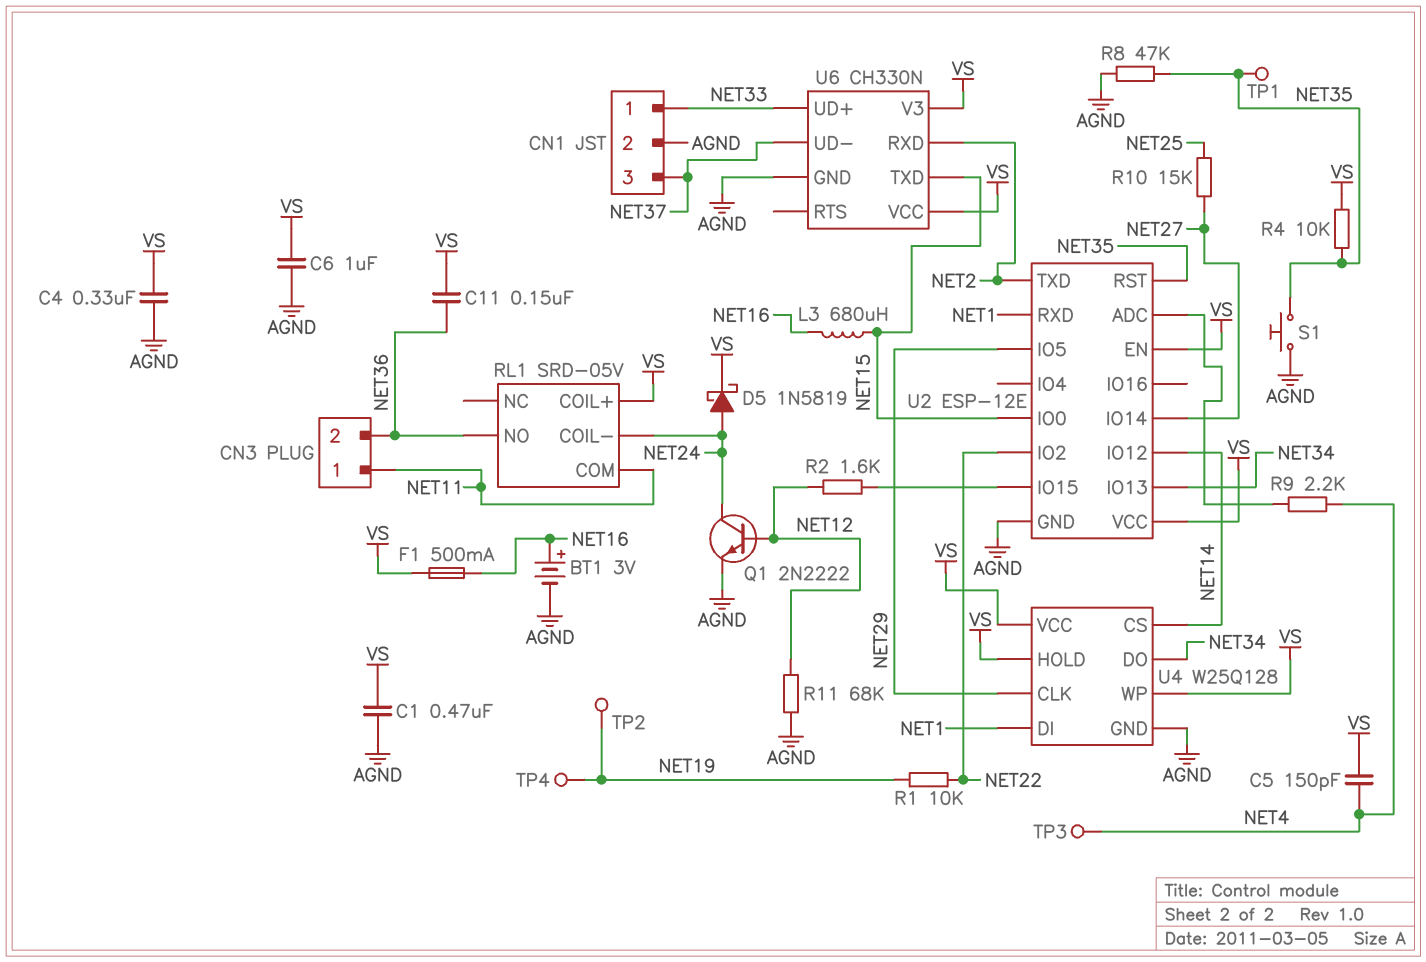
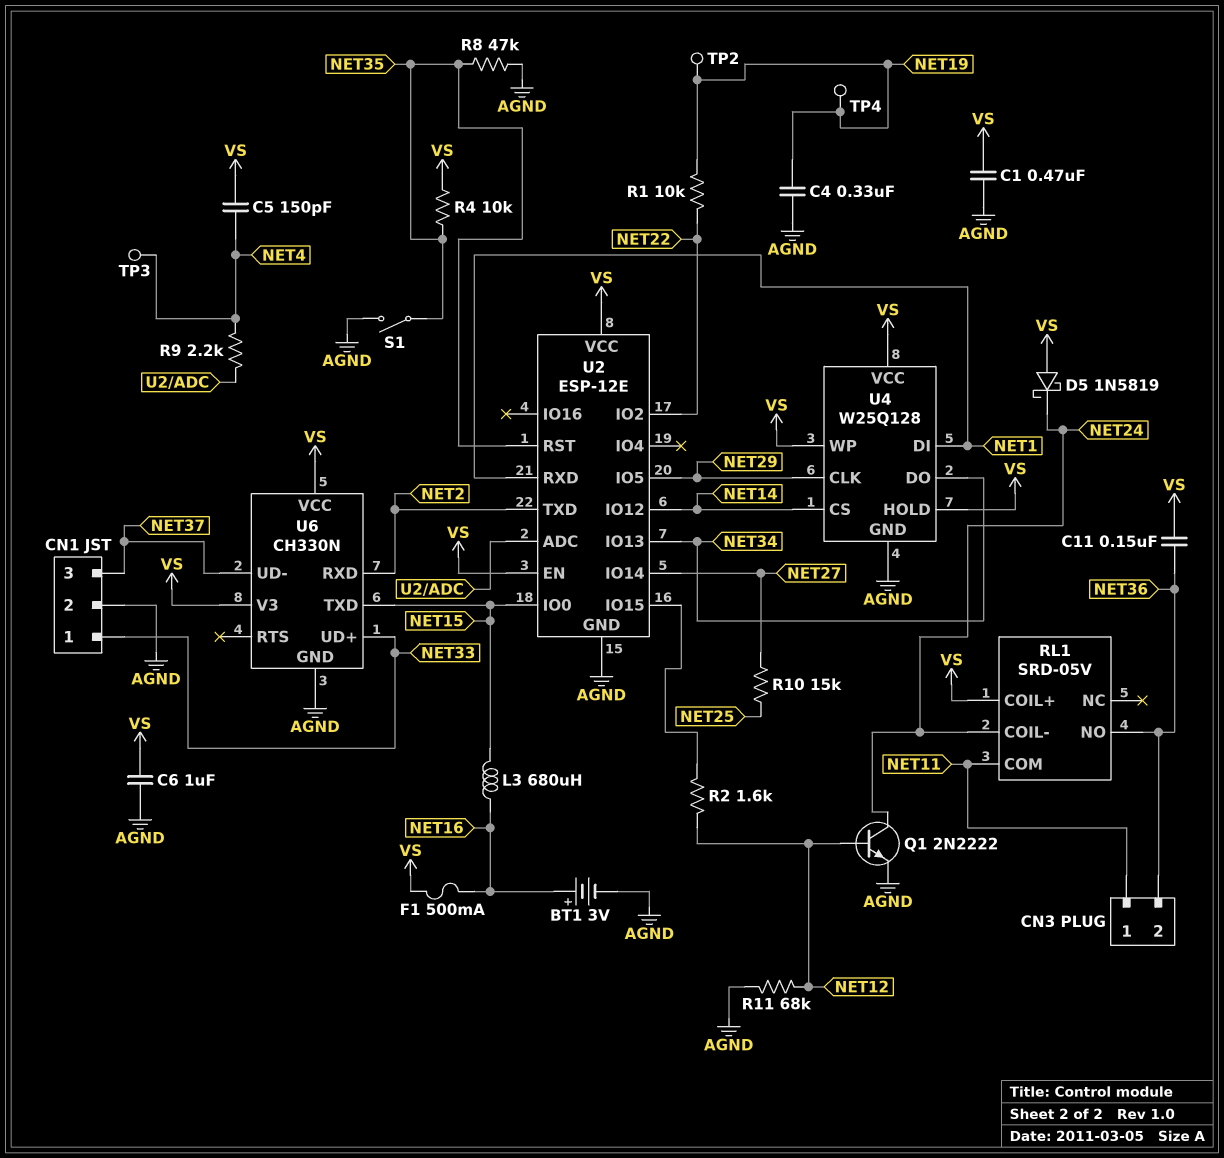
C4: 330nF (AGND, VS) -> 330nF (AGND, NET19)
D5: schottky 1N5819 (A NET24, K VS) -> schottky 1N5819 (A VS, K NET24)
S1: button (AGND, NET35) -> switch (AGND, NET35)
TP1: test point (NET35) -> none

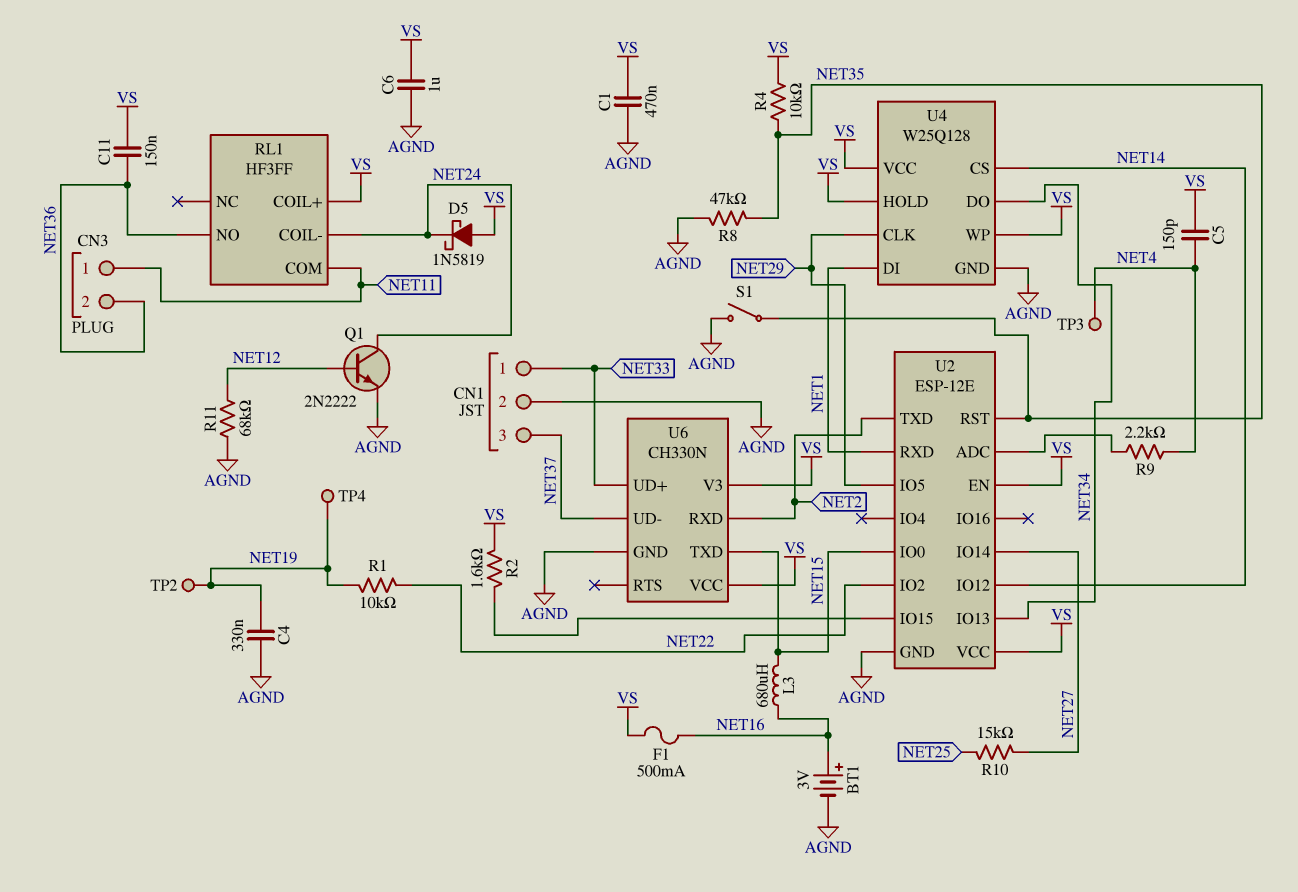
R2: 1.6k (NET12, U2/IO15) -> 1.6k (U2/IO15, VS)
RL1: SRD-05V -> HF3FF

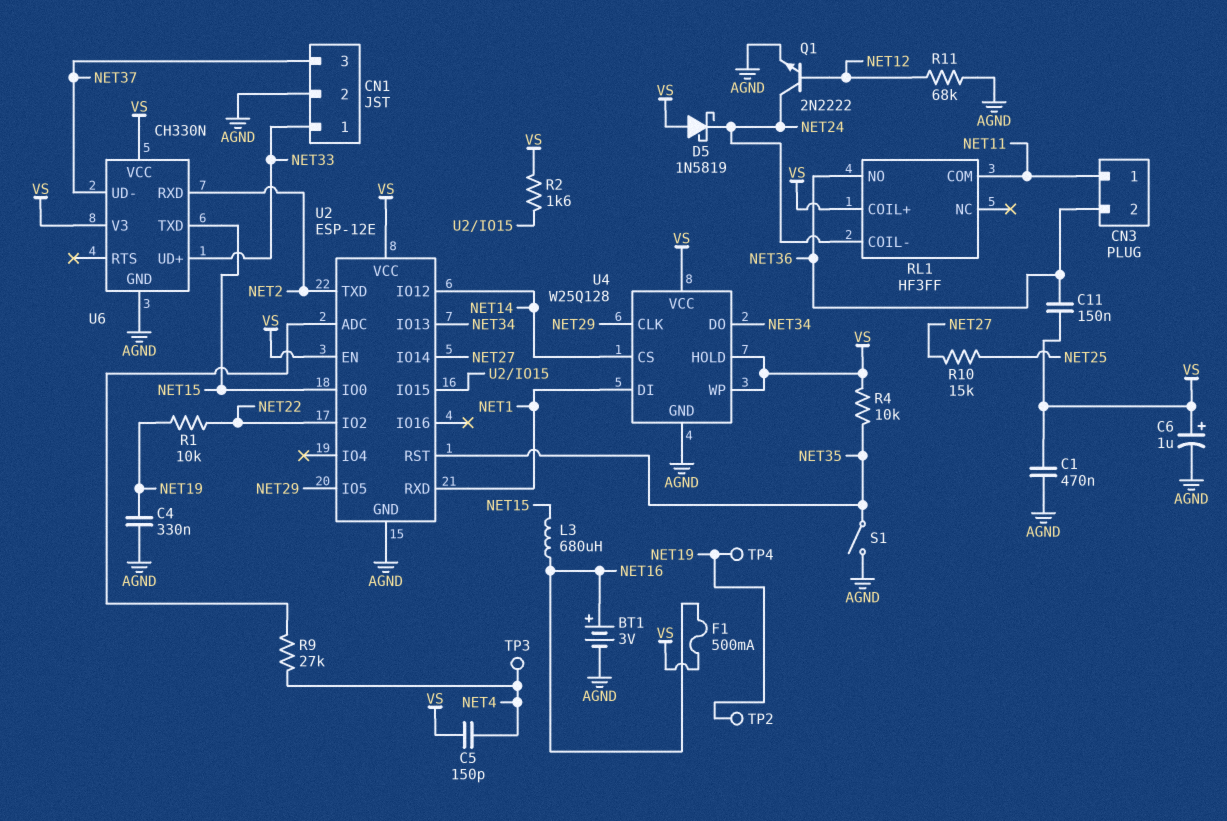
C6: 1uF (AGND, VS) -> 1uF (plus VS, minus AGND)
R8: 47k (AGND, NET35) -> none
R9: 2.2k (NET4, U2/ADC) -> 27k (NET4, U2/ADC)

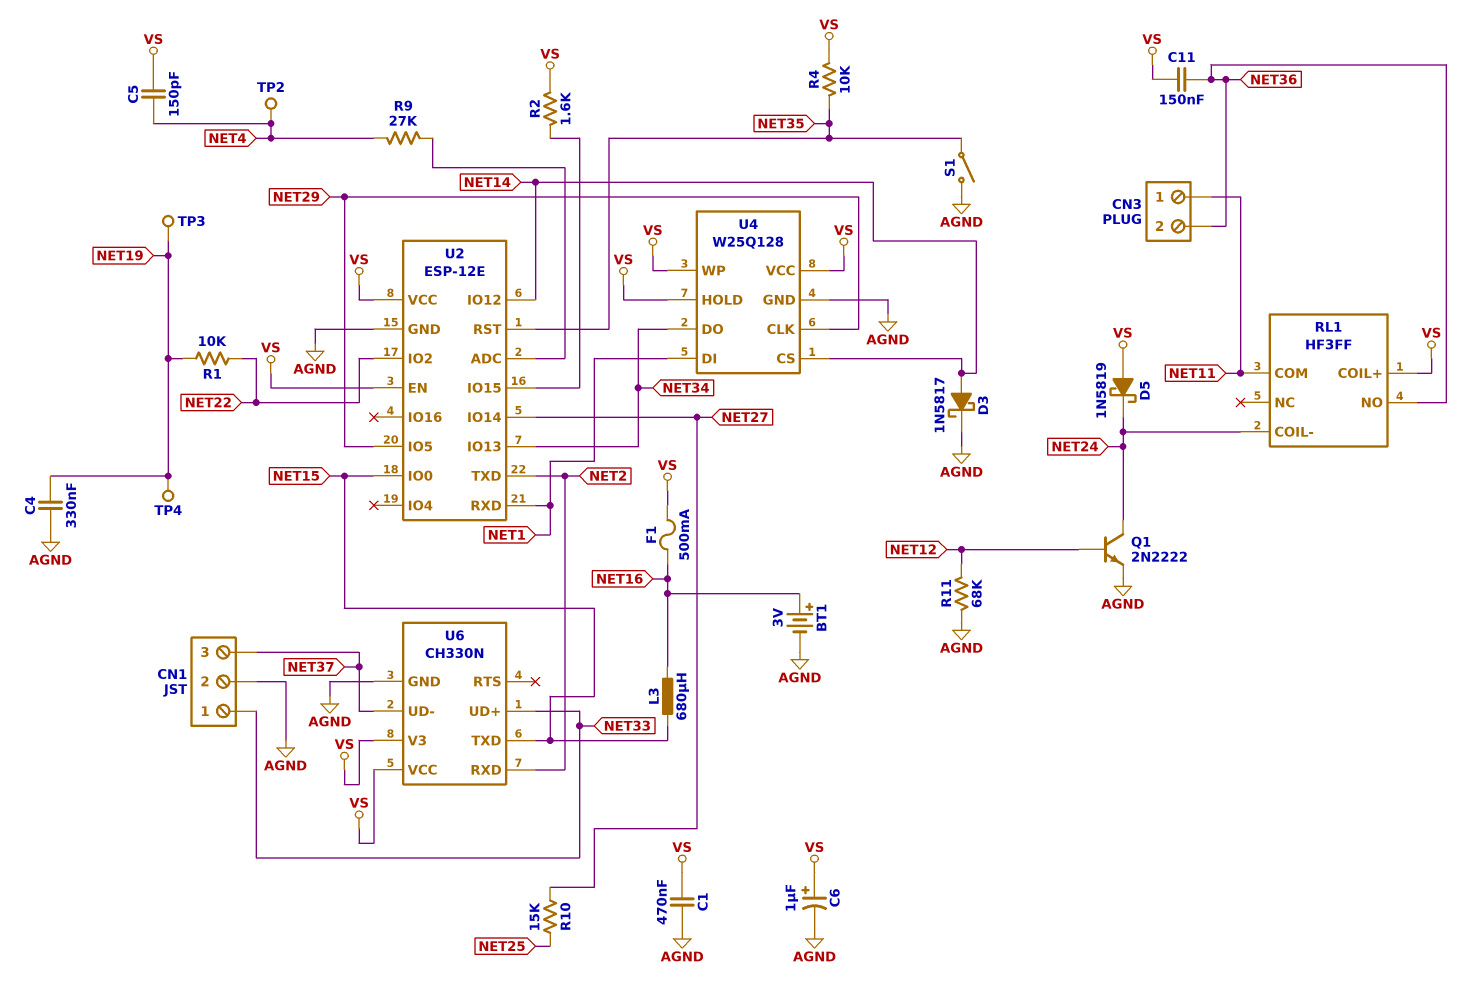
D3: none -> schottky 1N5817 (A NET14, K AGND)
TP2: test point (NET19) -> test point (NET4)
TP3: test point (NET4) -> test point (NET19)

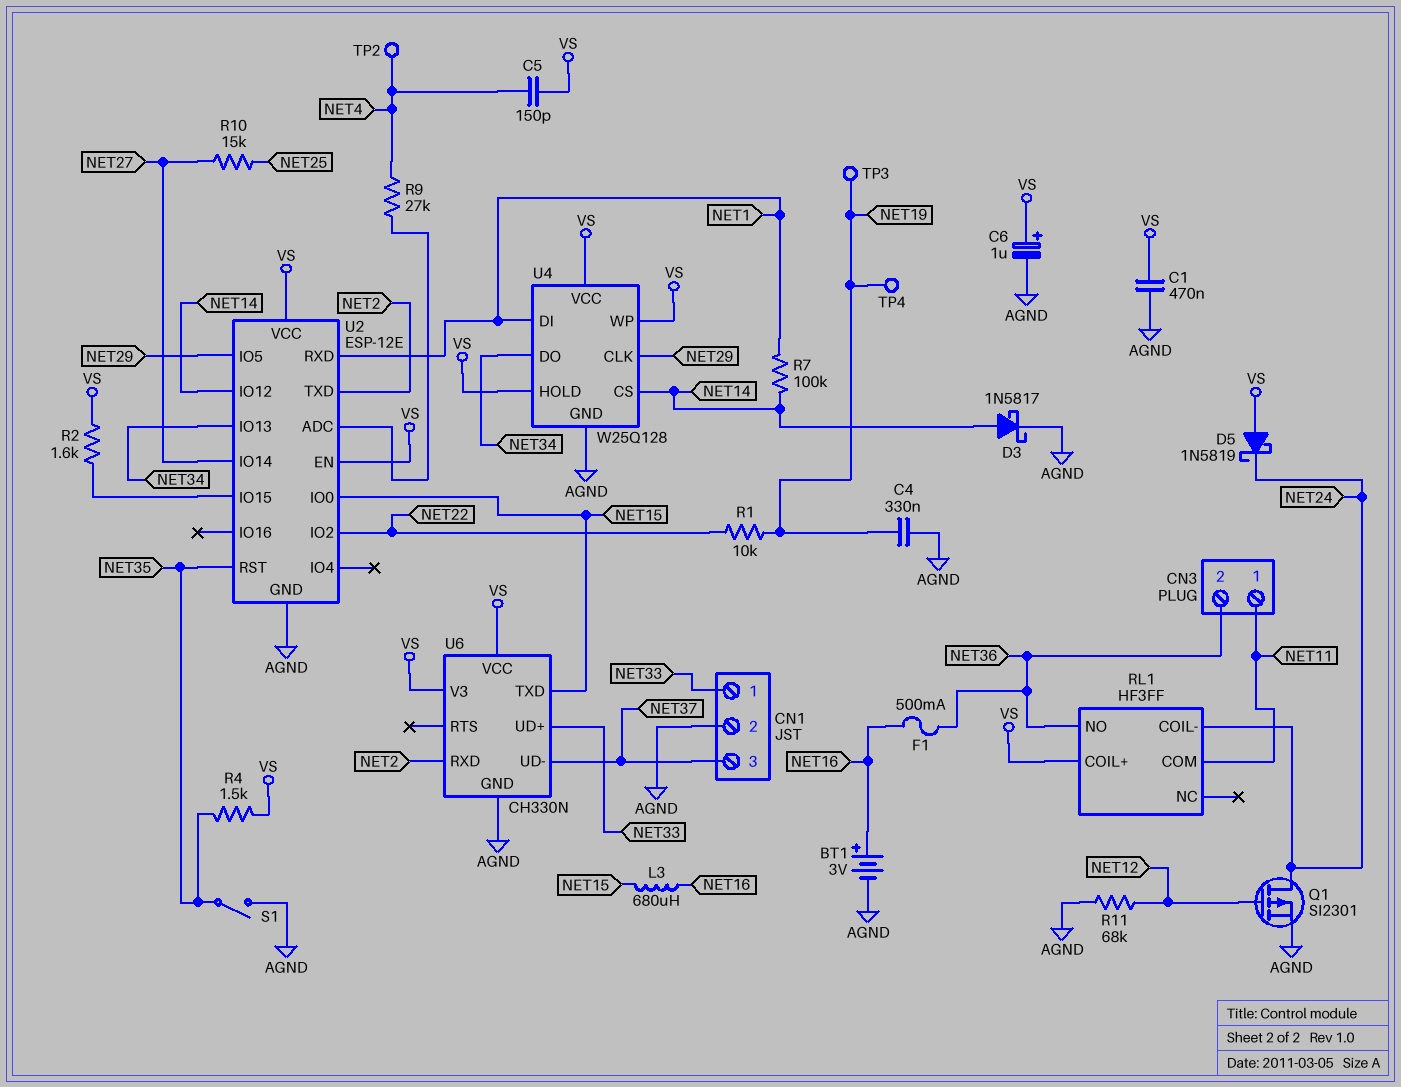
C11: 150nF (NET36, VS) -> none
F1: 500mA (NET16, VS) -> 500mA (NET16, NET36)
Q1: NPN 2N2222 (B NET12, C NET24, E AGND) -> PMOS SI2301 (G NET12, D NET24, S AGND)
R4: 10k (NET35, VS) -> 1.5k (NET35, VS)
R7: none -> 100k (NET1, NET14)

